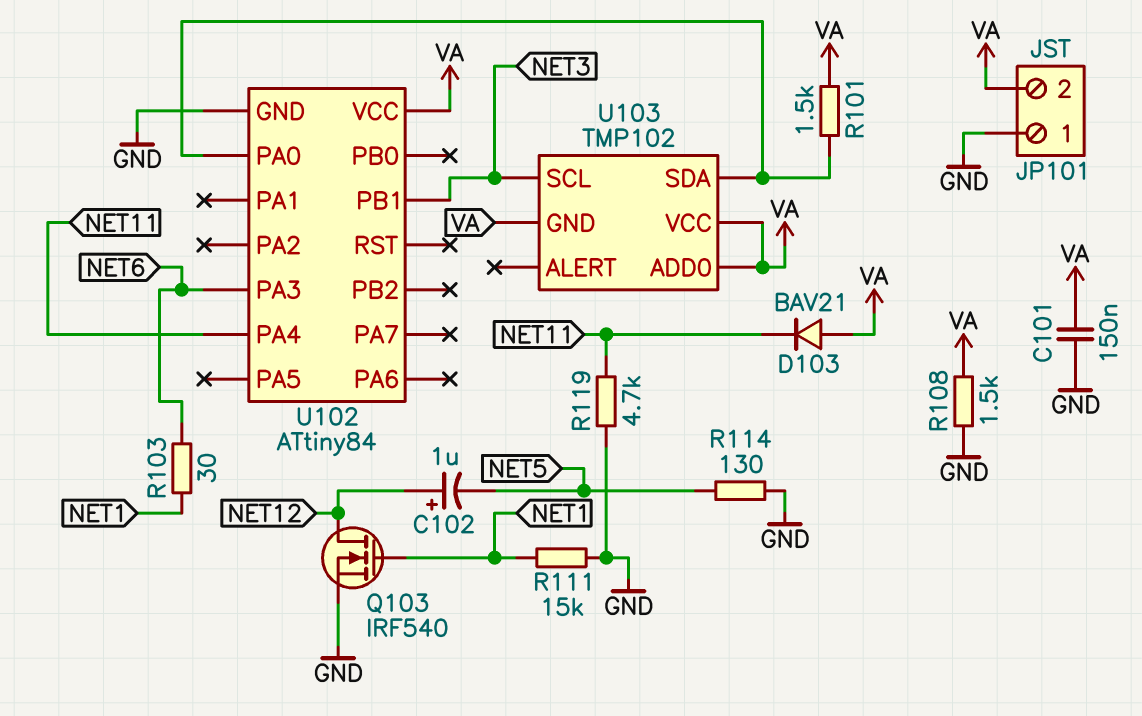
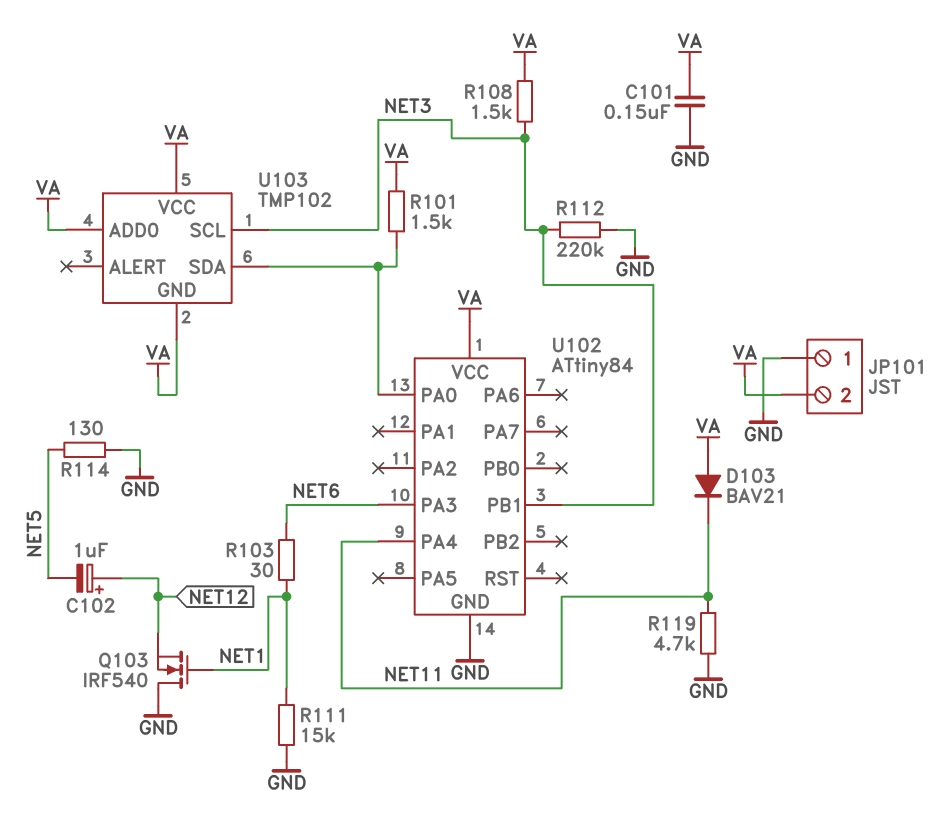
Q103: NMOS IRF540 (G NET1, D NET12, S GND) -> NMOS IRF540 (G NET1, D GND, S NET12)
R108: 1.5k (GND, VA) -> 1.5k (NET3, VA)
R112: none -> 220k (GND, NET3)

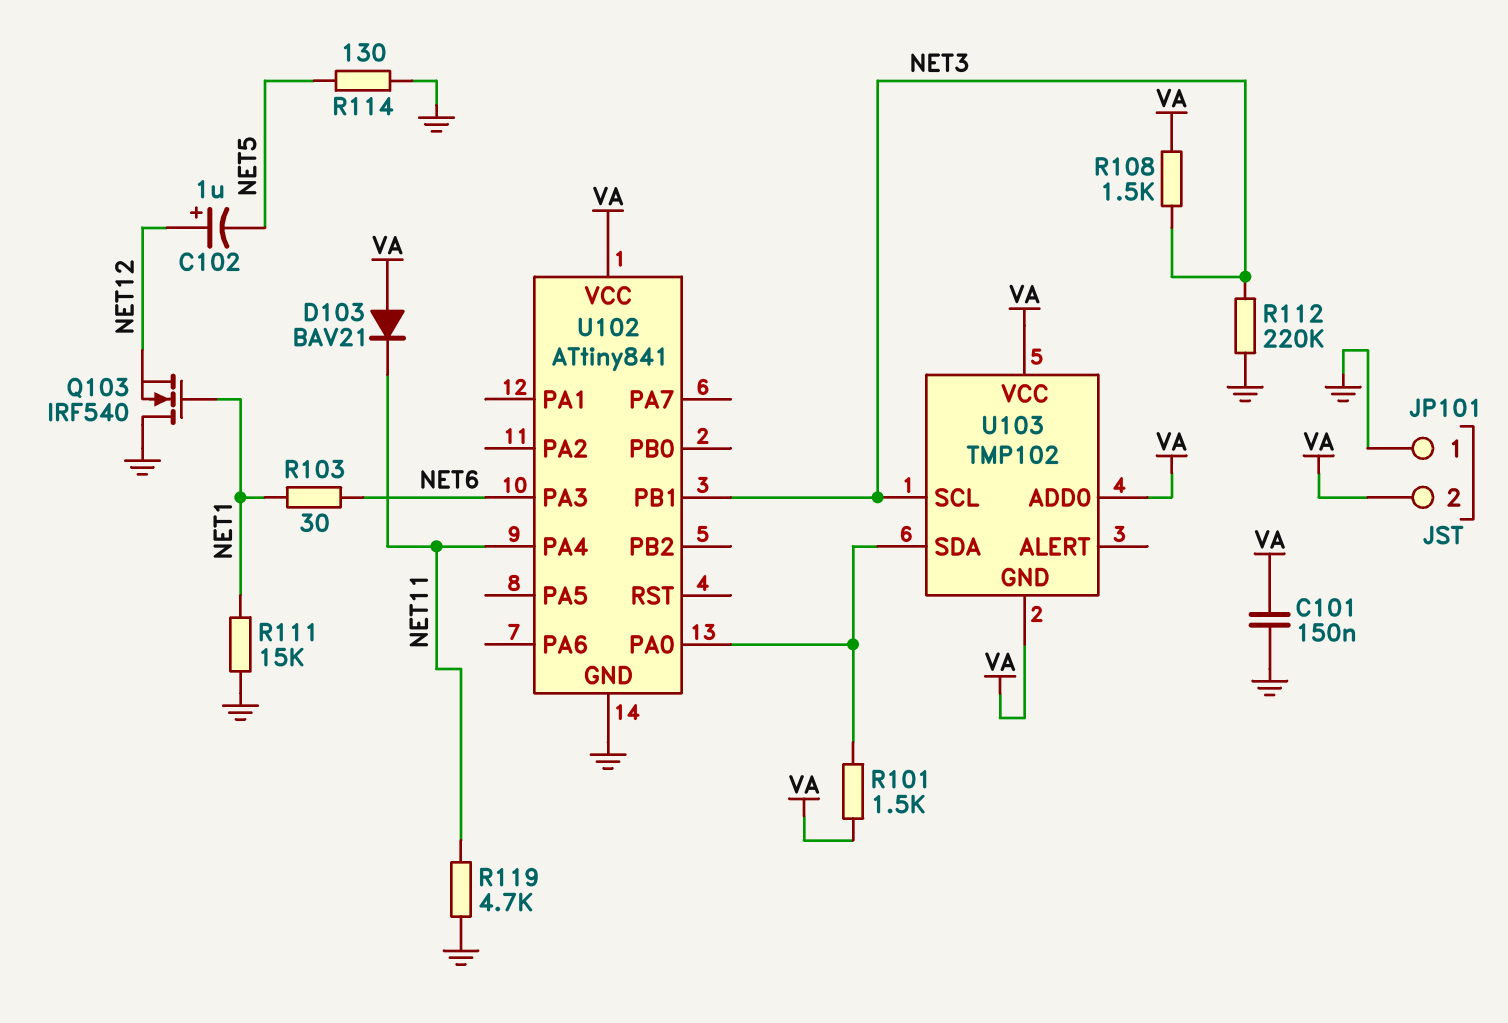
U102: ATtiny84 -> ATtiny841

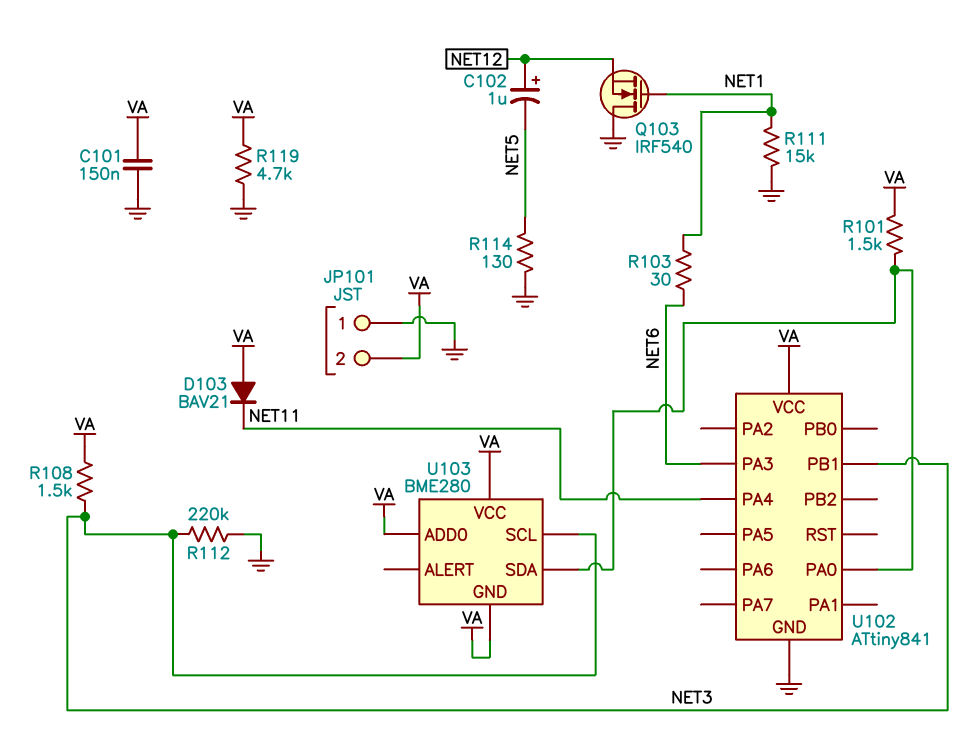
R119: 4.7k (GND, NET11) -> 4.7k (GND, VA)
U103: TMP102 -> BME280

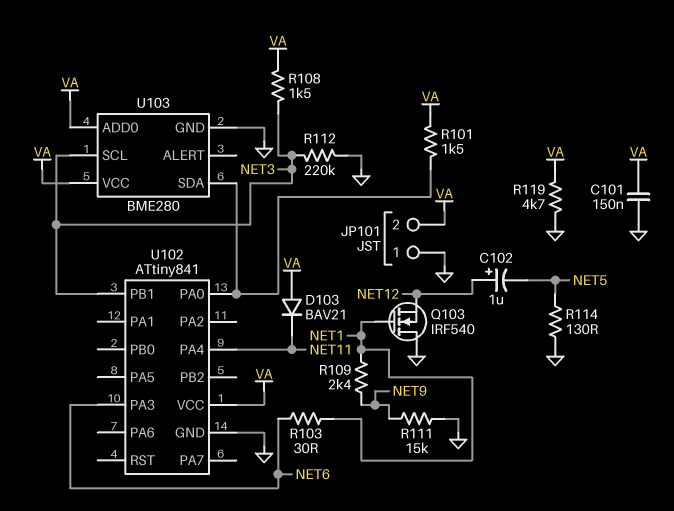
R109: none -> 2.4k (NET1, NET9)
R111: 15k (GND, NET1) -> 15k (GND, NET9)
U103 pin GND: VA -> GND

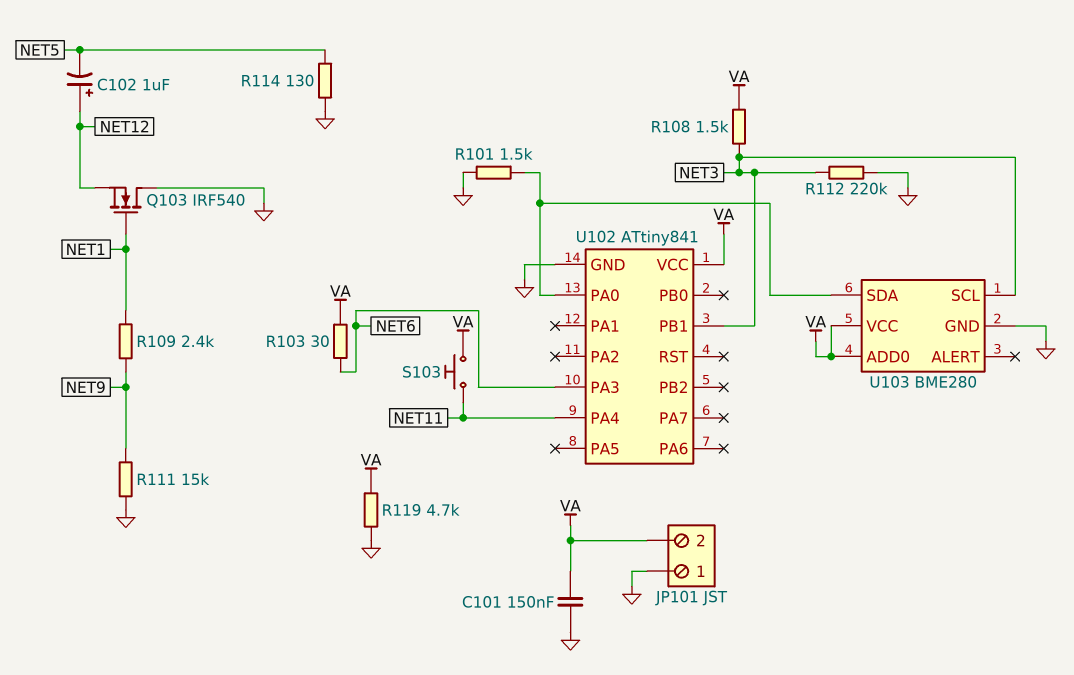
D103: diode BAV21 (A VA, K NET11) -> none
R101: 1.5k (U102/PA0, VA) -> 1.5k (GND, U102/PA0)
R103: 30 (NET1, NET6) -> 30 (NET6, VA)
S103: none -> button (NET11, VA)

